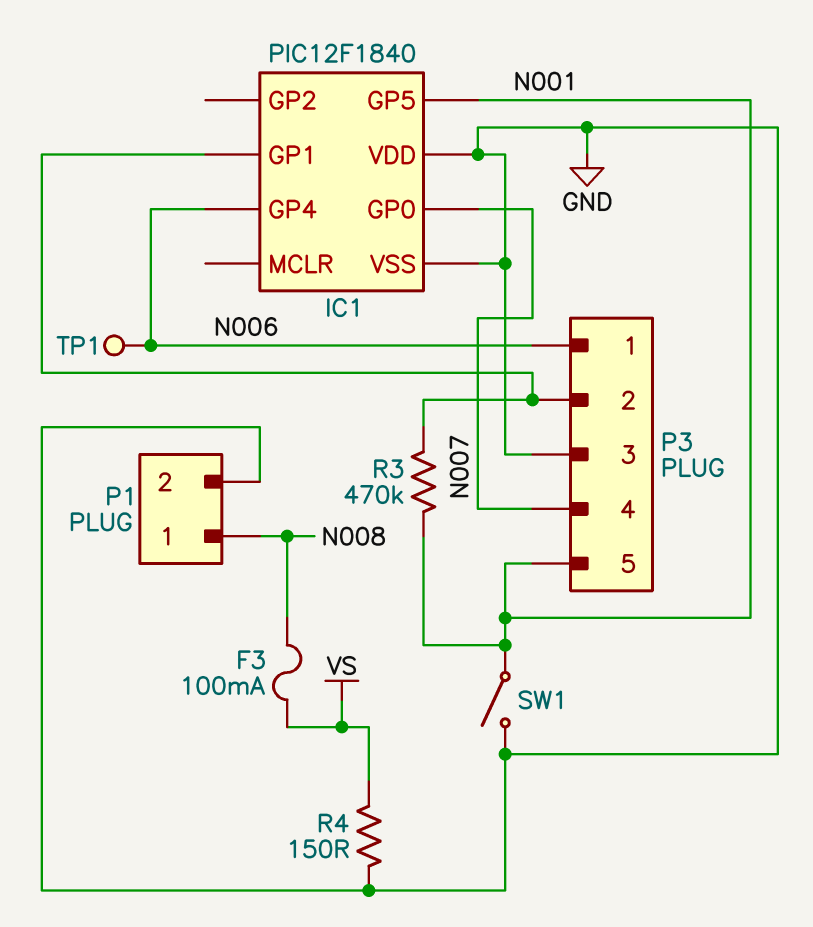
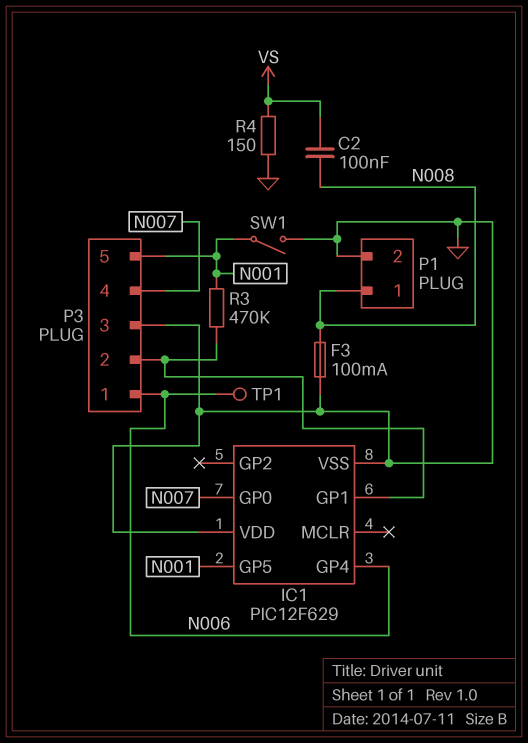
C2: none -> 100nF (N008, VS)
F3: 100mA (N008, VS) -> 100mA (GND, N008)
IC1: PIC12F1840 -> PIC12F629

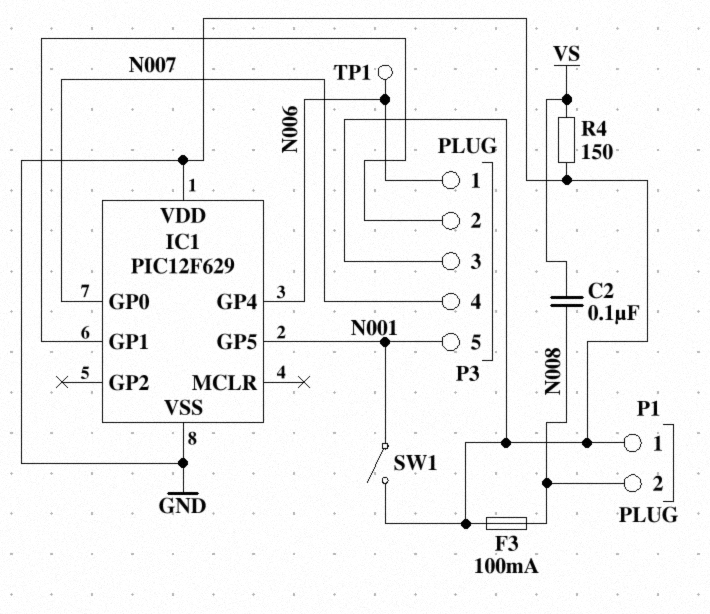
P1 pin 1: N008 -> GND
P1 pin 2: GND -> N008
R3: 470k (IC1/GP1, N001) -> none

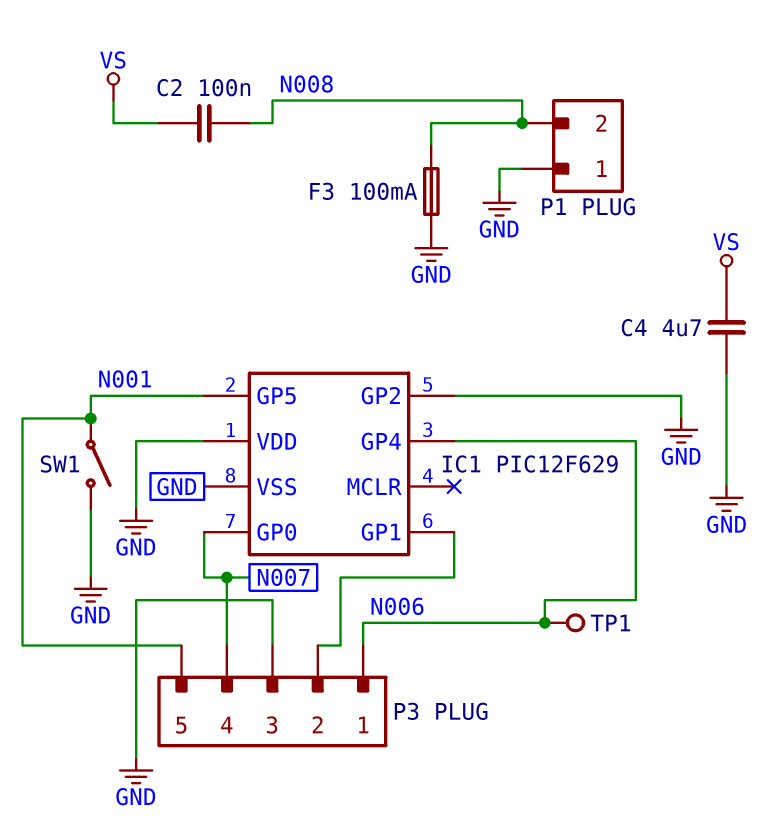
C4: none -> 4.7uF (GND, VS)
IC1 pin GP2: none -> GND
R4: 150 (GND, VS) -> none

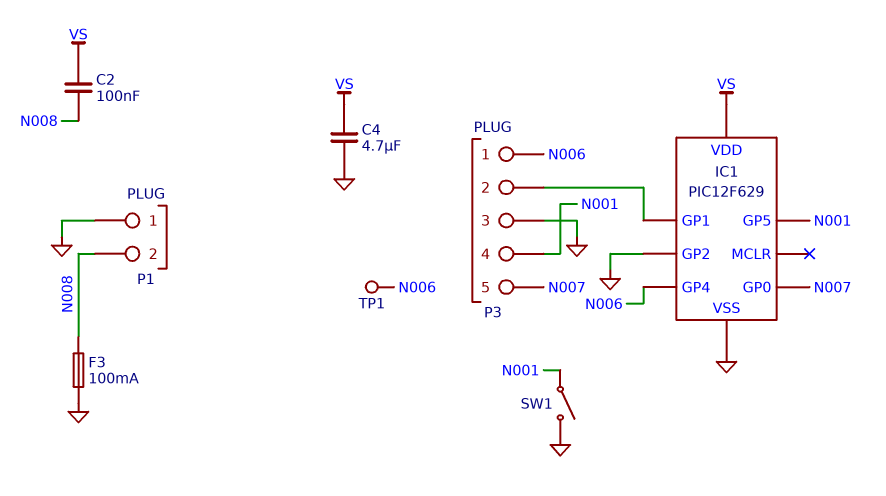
IC1 pin VDD: GND -> VS
P3 pin 4: N007 -> N001
P3 pin 5: N001 -> N007

